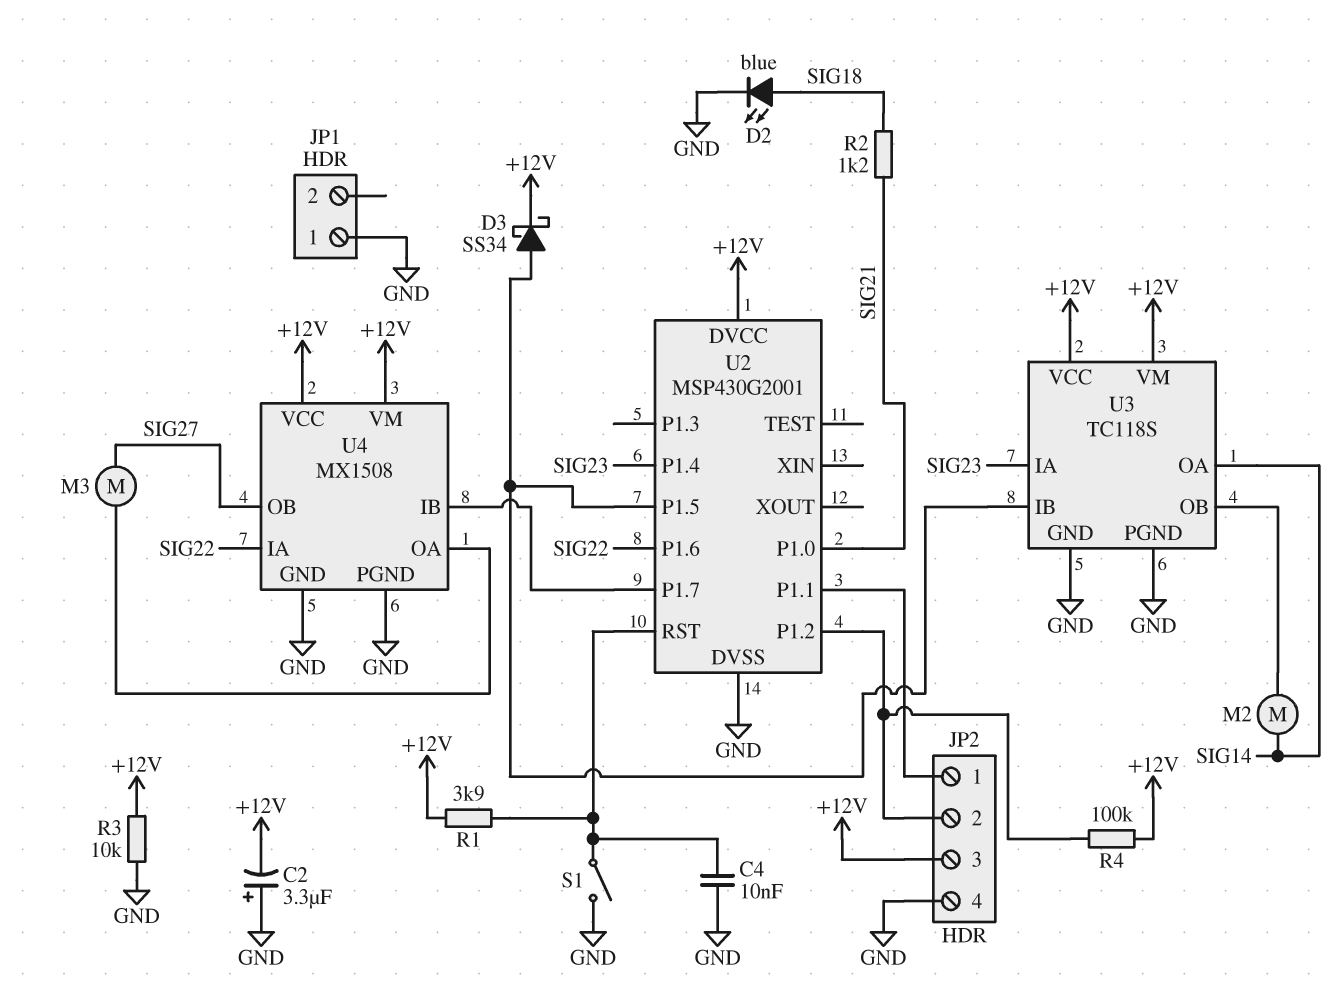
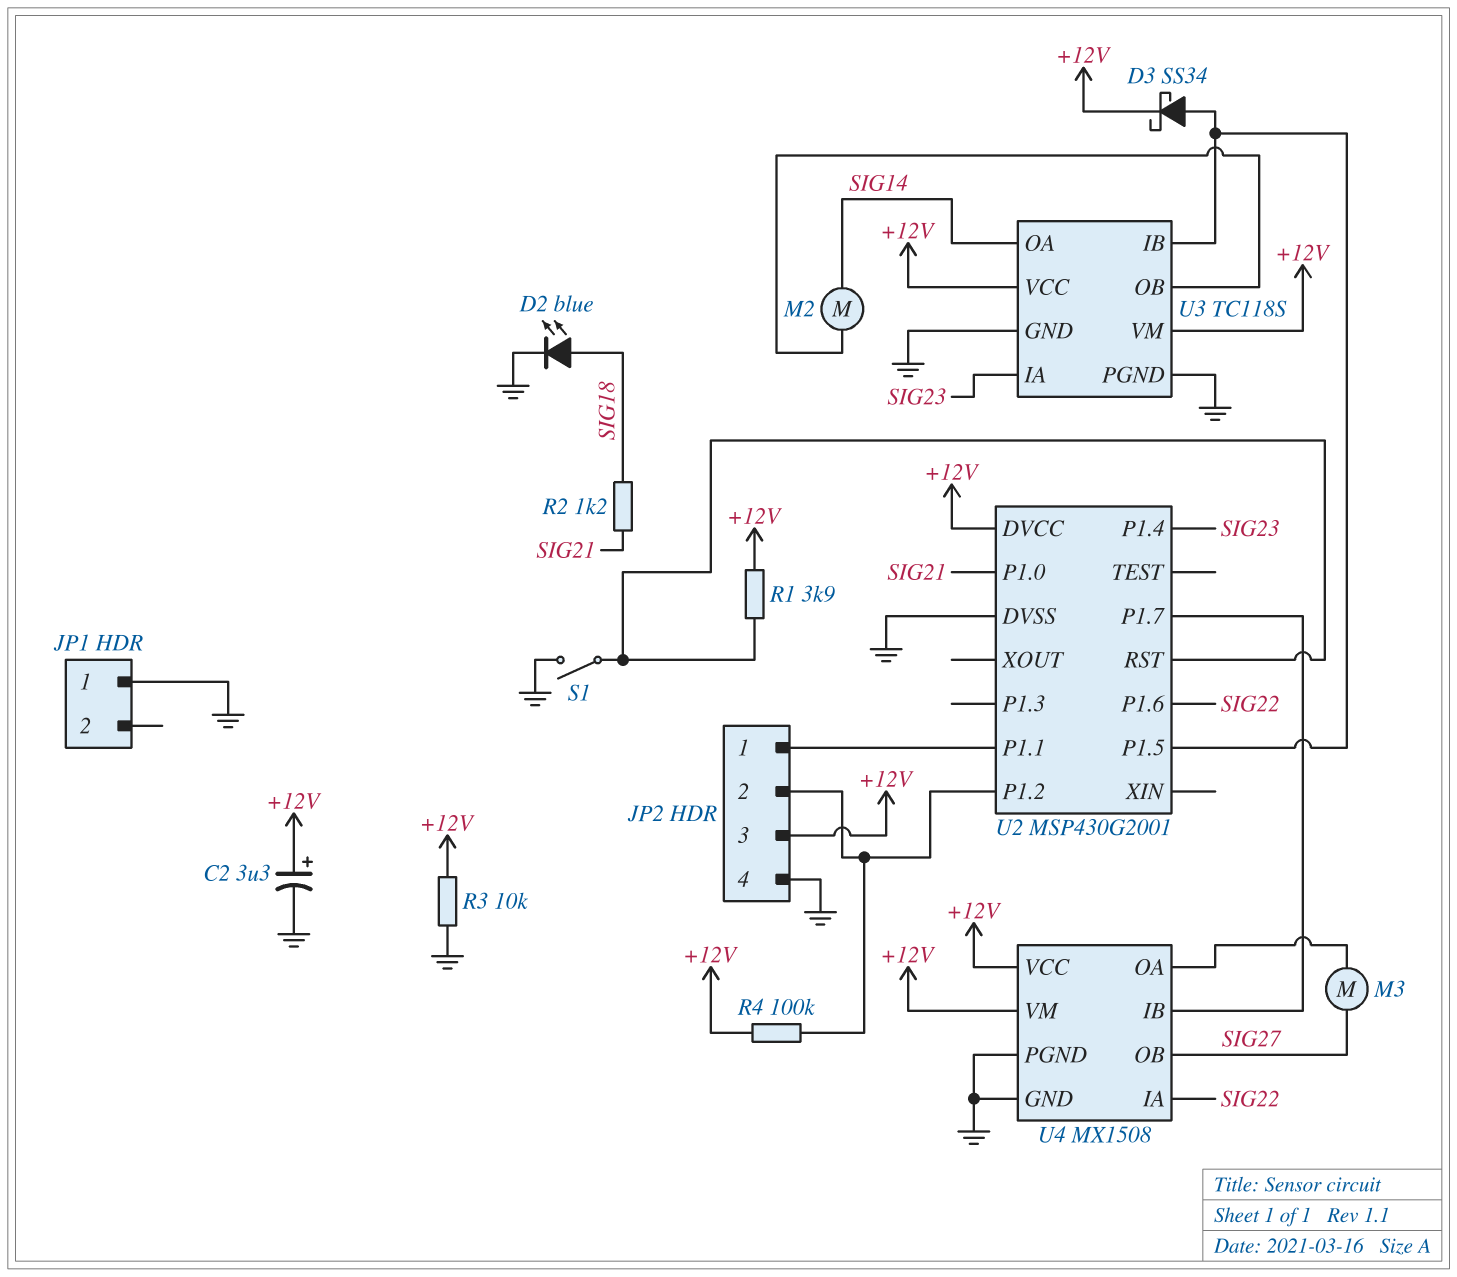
C2: 3.3uF (plus GND, minus +12V) -> 3.3uF (plus +12V, minus GND)
C4: 10nF (GND, U2/RST) -> none

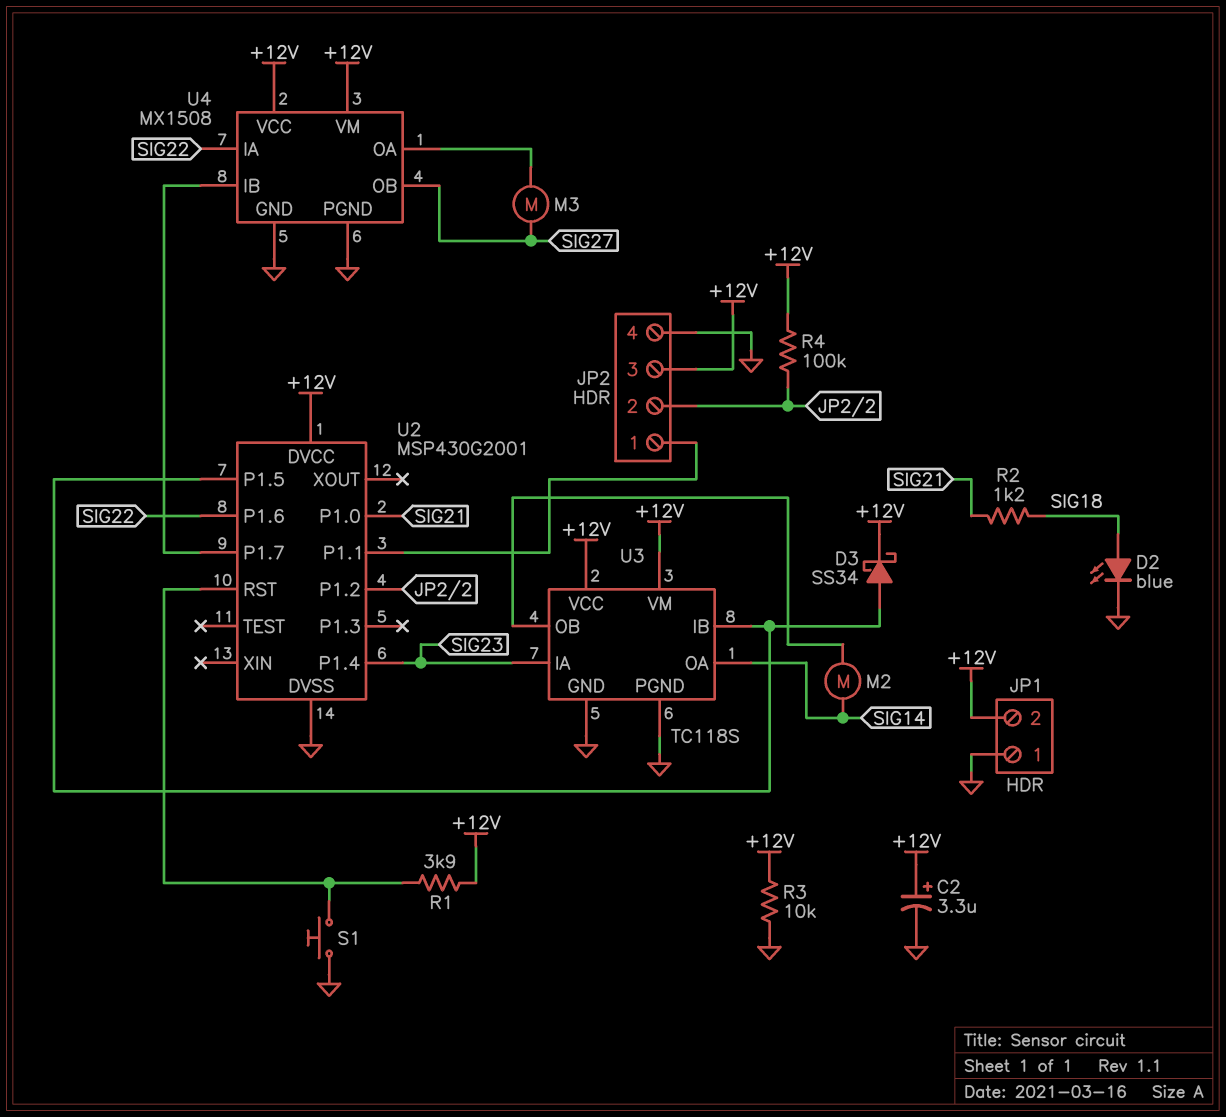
JP1 pin 2: none -> +12V
S1: switch (GND, U2/RST) -> button (GND, U2/RST)

